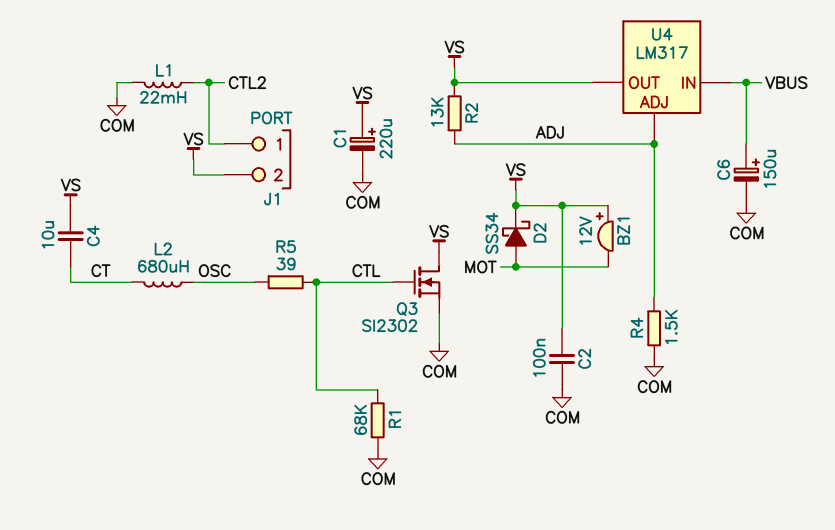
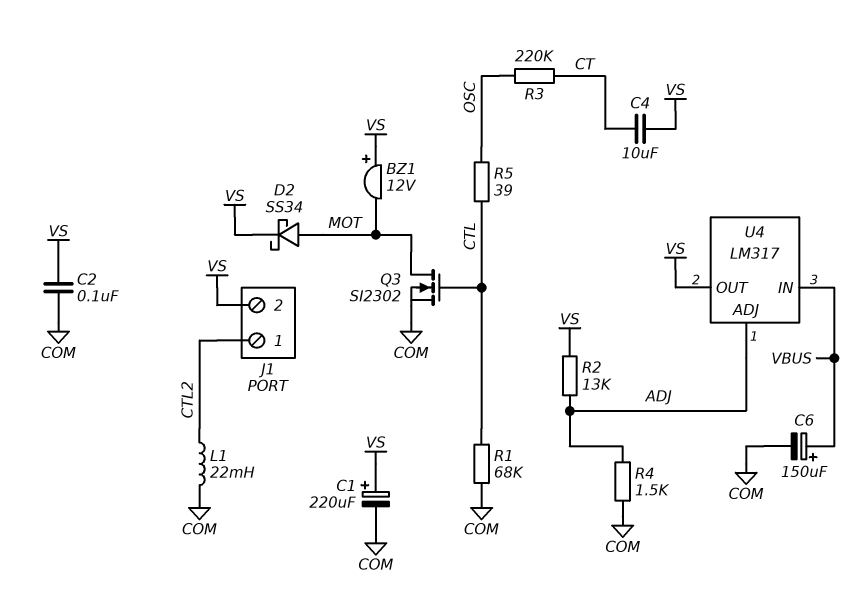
L2: 680uH (CT, OSC) -> none
Q3: NMOS SI2302 (G CTL, D VS, S COM) -> NMOS SI2302 (G CTL, D MOT, S COM)
R3: none -> 220k (CT, OSC)

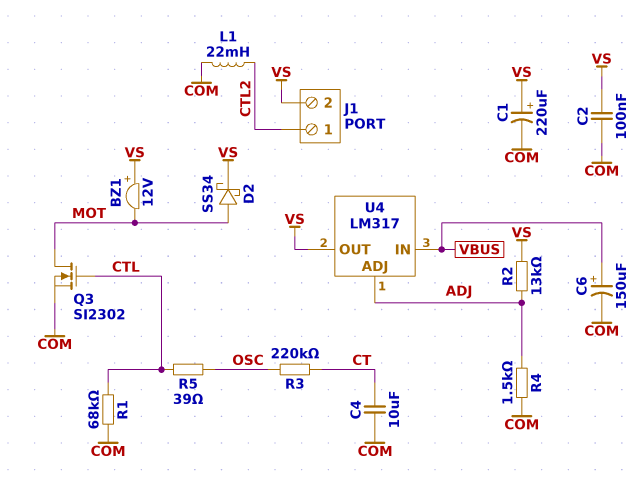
C4: 10uF (CT, VS) -> 10uF (COM, CT)

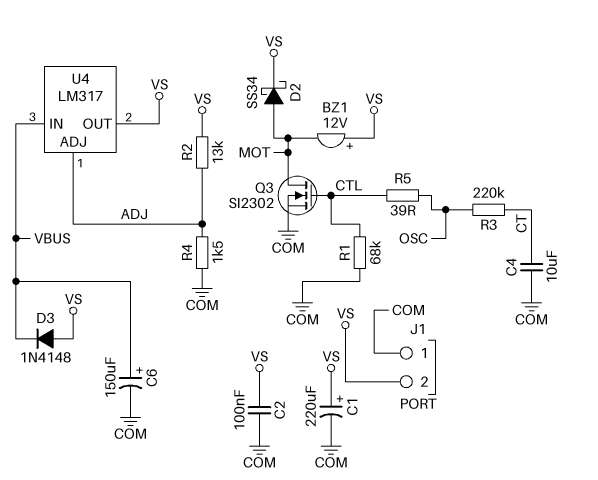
D3: none -> diode 1N4148 (A VS, K VBUS)
J1 pin 1: CTL2 -> COM
L1: 22mH (COM, CTL2) -> none

